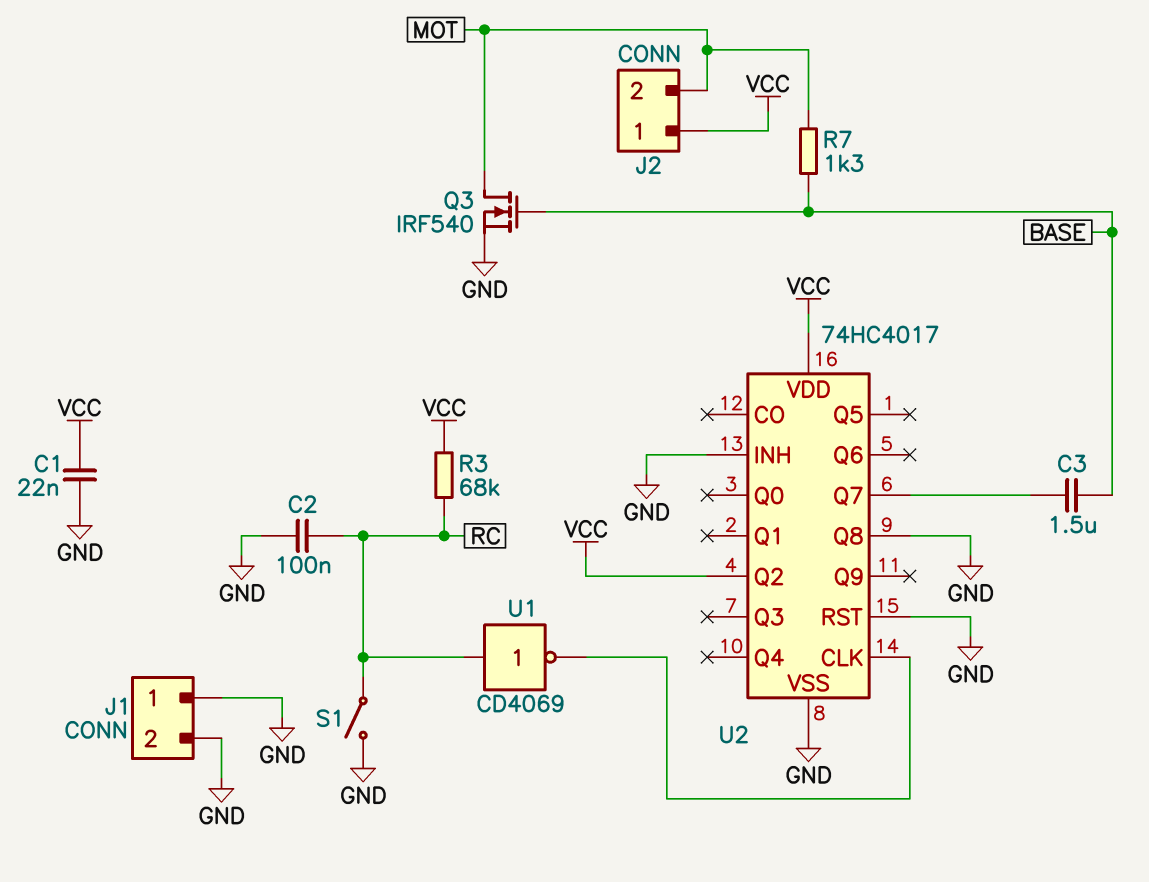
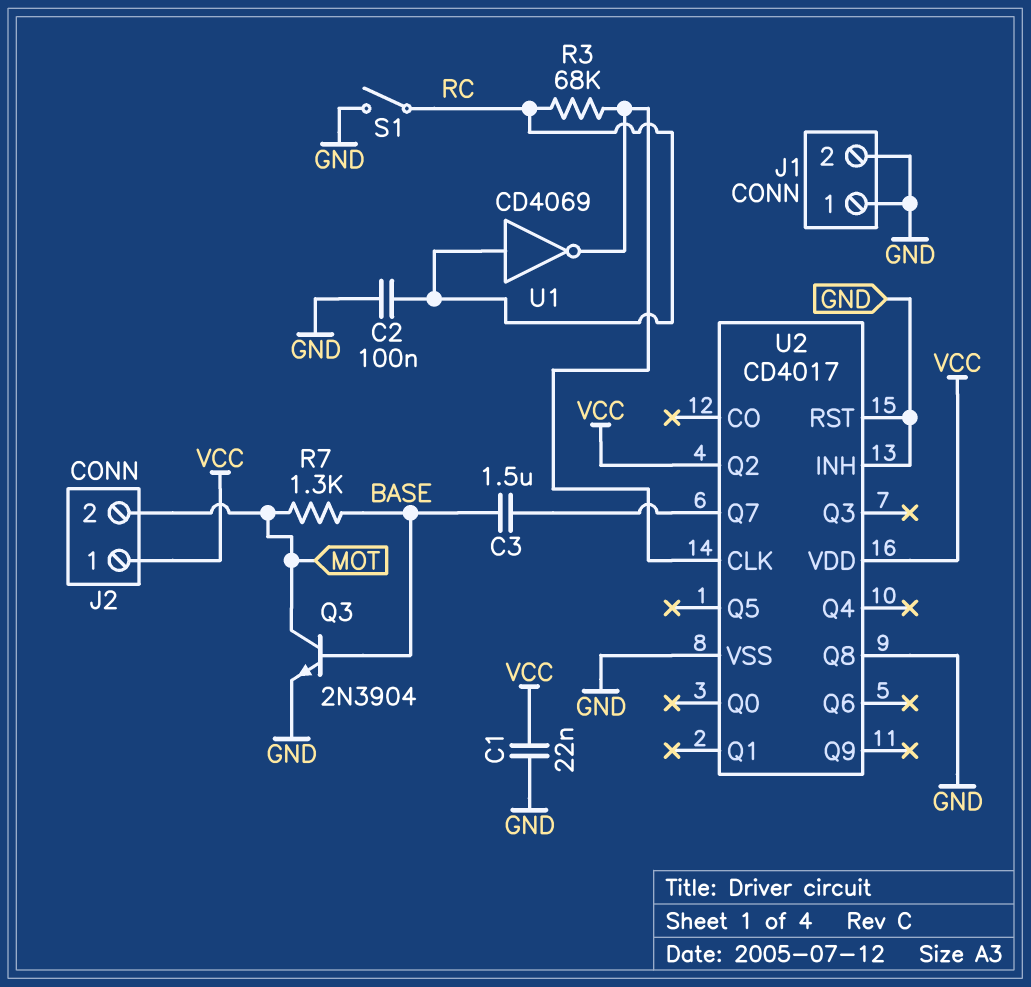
Q3: NMOS IRF540 (G BASE, D MOT, S GND) -> NPN 2N3904 (B BASE, C MOT, E GND)
R3: 68k (RC, VCC) -> 68k (RC, U2/CLK)
U2: 74HC4017 -> CD4017

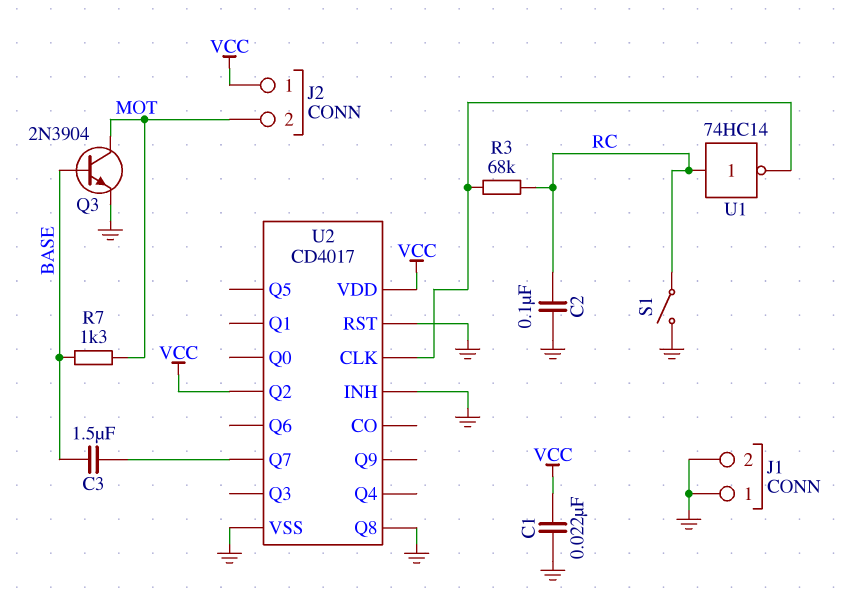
U1: NOT CD4069 (in RC, out U2/CLK) -> NOT 74HC14 (in RC, out U2/CLK)

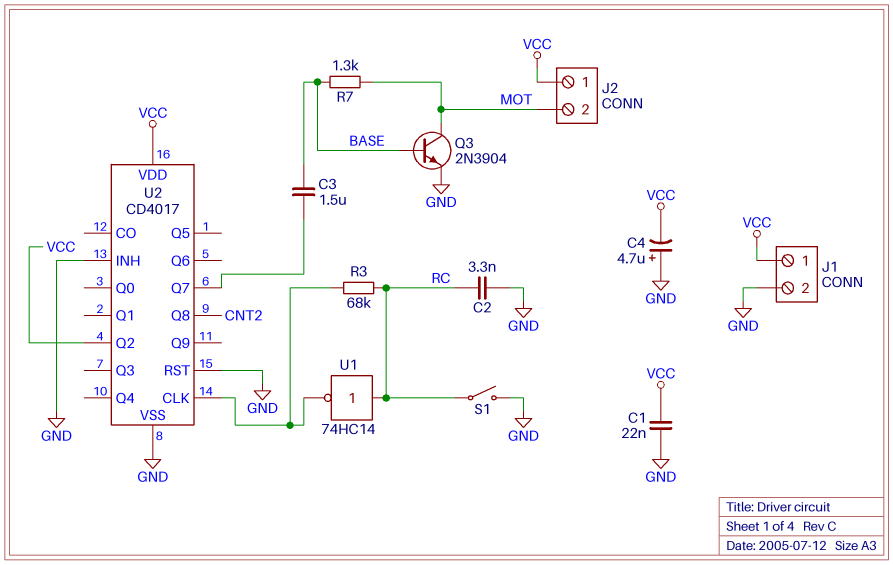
C2: 100nF (GND, RC) -> 3.3nF (GND, RC)
C4: none -> 4.7uF (plus GND, minus VCC)
J1 pin 1: GND -> VCC
U2 pin Q8: GND -> CNT2

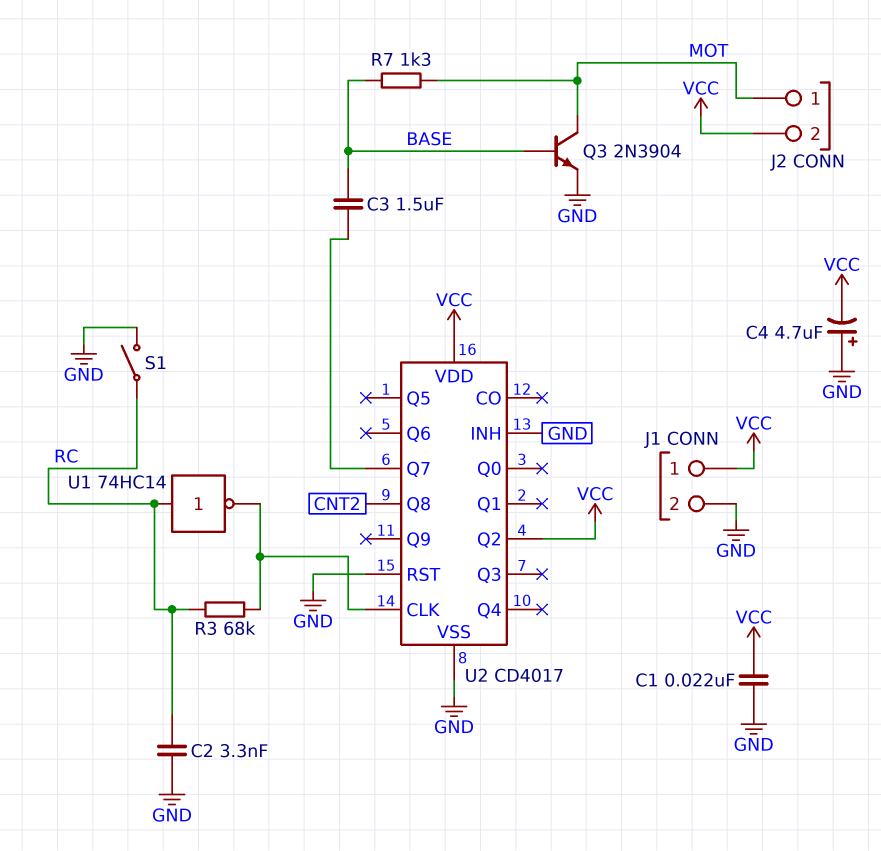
J2 pin 1: VCC -> MOT
J2 pin 2: MOT -> VCC

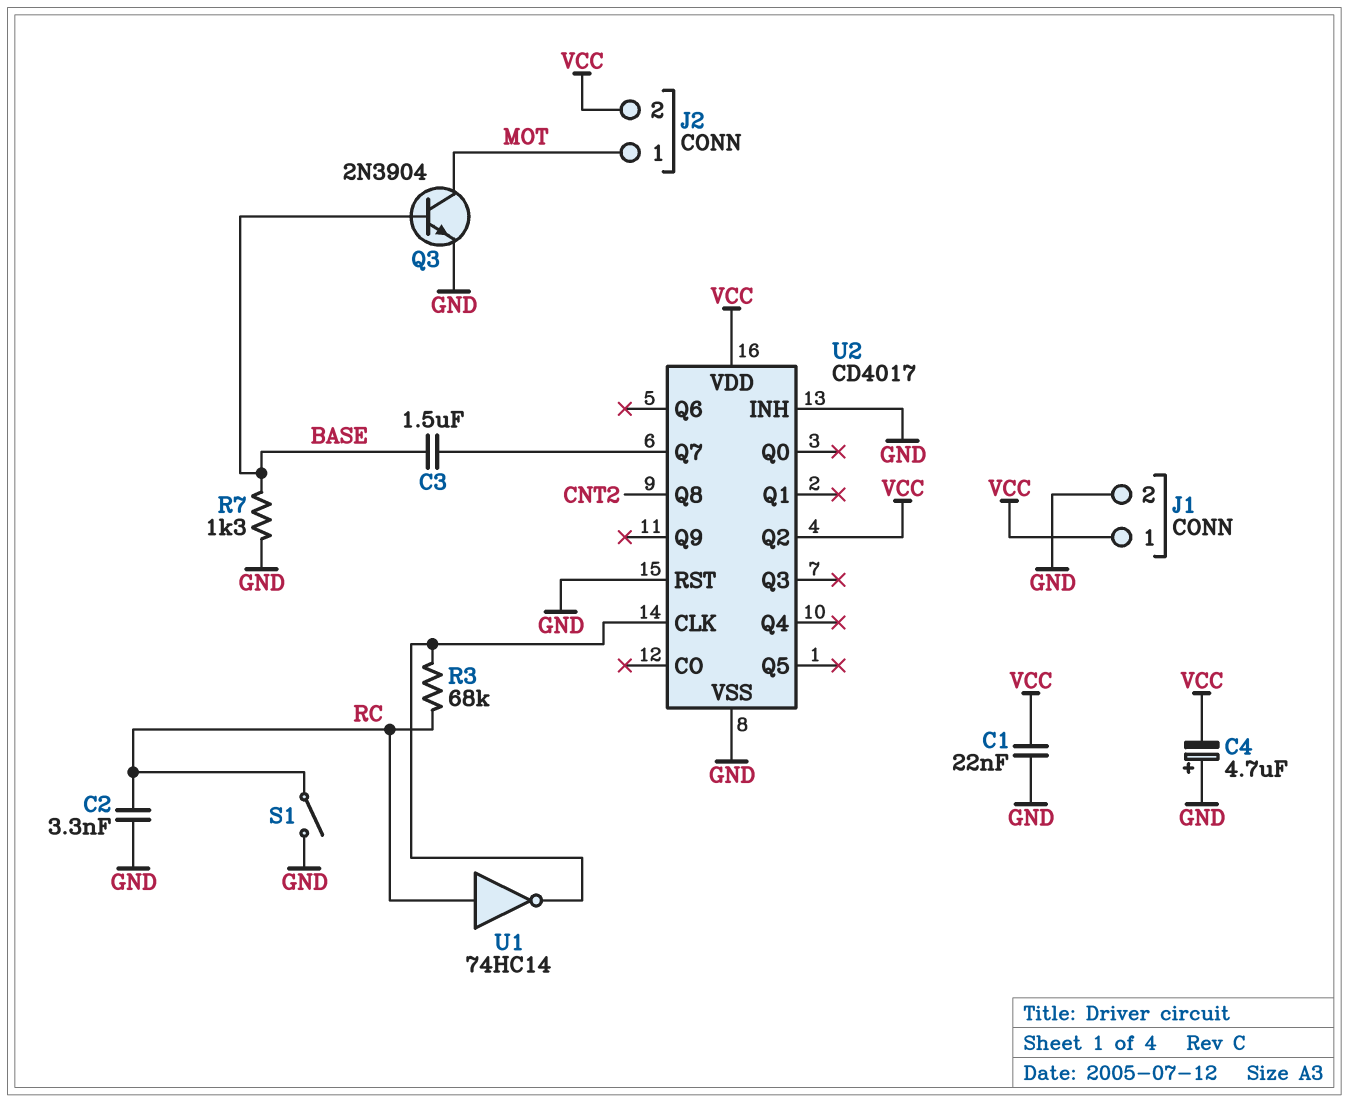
R7: 1.3k (BASE, MOT) -> 1.3k (BASE, GND)

